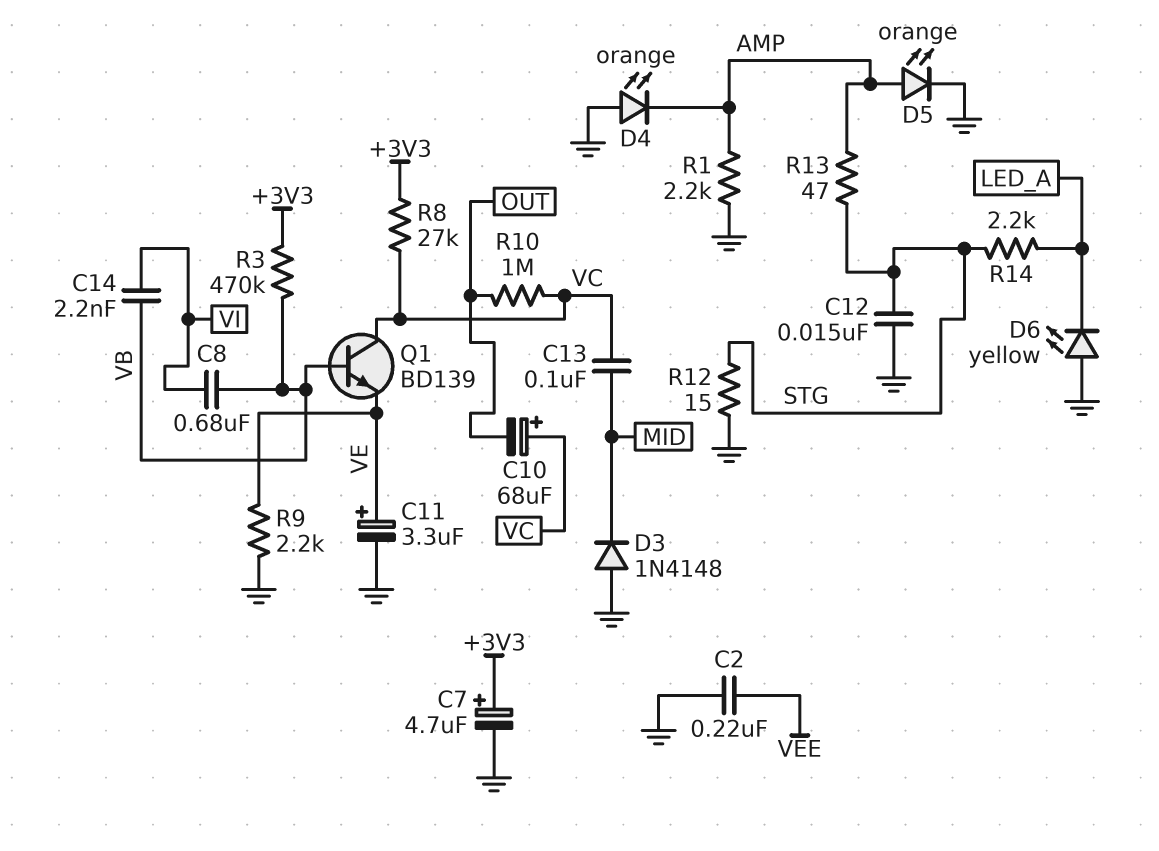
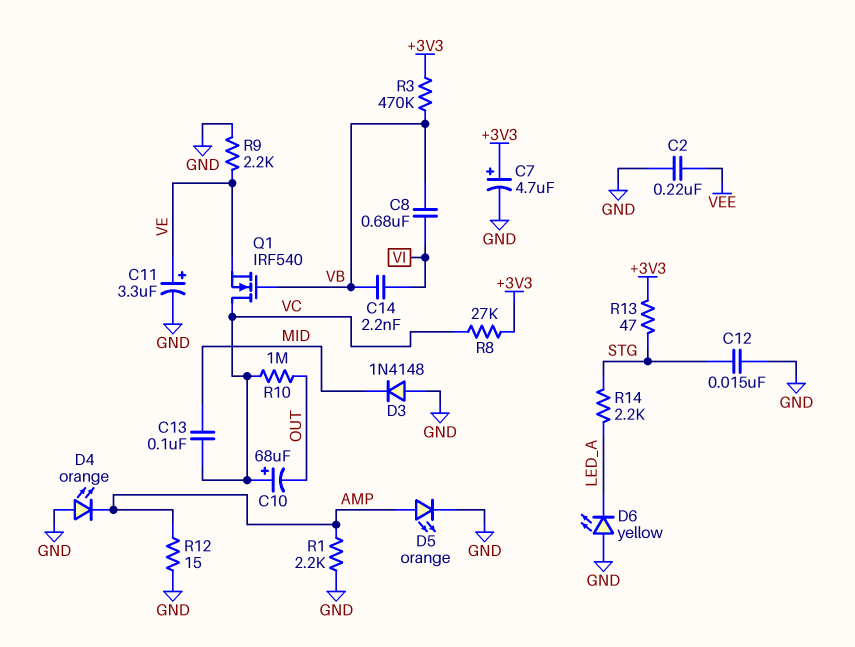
Q1: NPN BD139 (B VB, C VC, E VE) -> NMOS IRF540 (G VB, D VC, S VE)
R12: 15 (GND, STG) -> 15 (AMP, GND)
R13: 47 (AMP, STG) -> 47 (+3V3, STG)

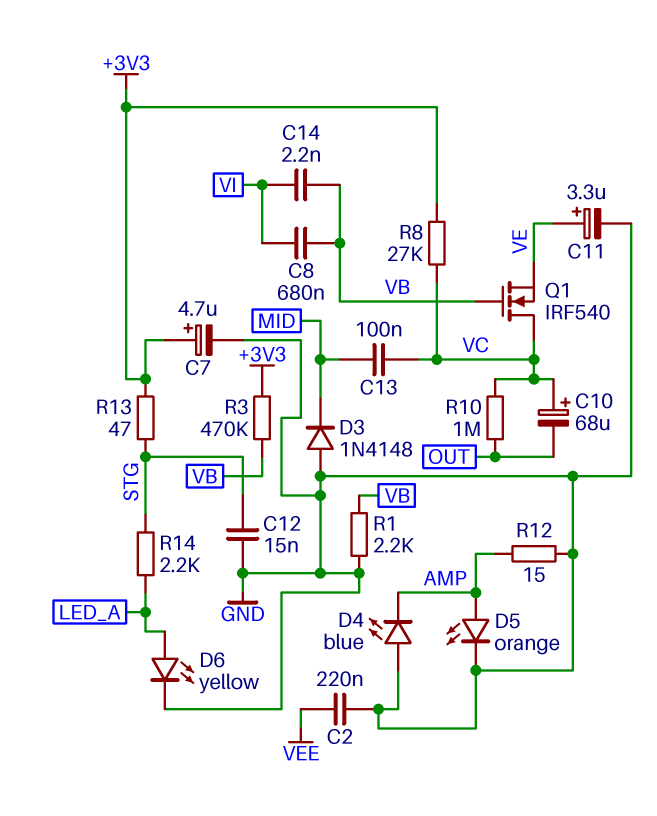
D4: LED orange (A GND, K AMP) -> LED blue (A GND, K AMP)
D6: LED yellow (A GND, K LED_A) -> LED yellow (A LED_A, K GND)
R1: 2.2k (AMP, GND) -> 2.2k (GND, VB)
R9: 2.2k (GND, VE) -> none

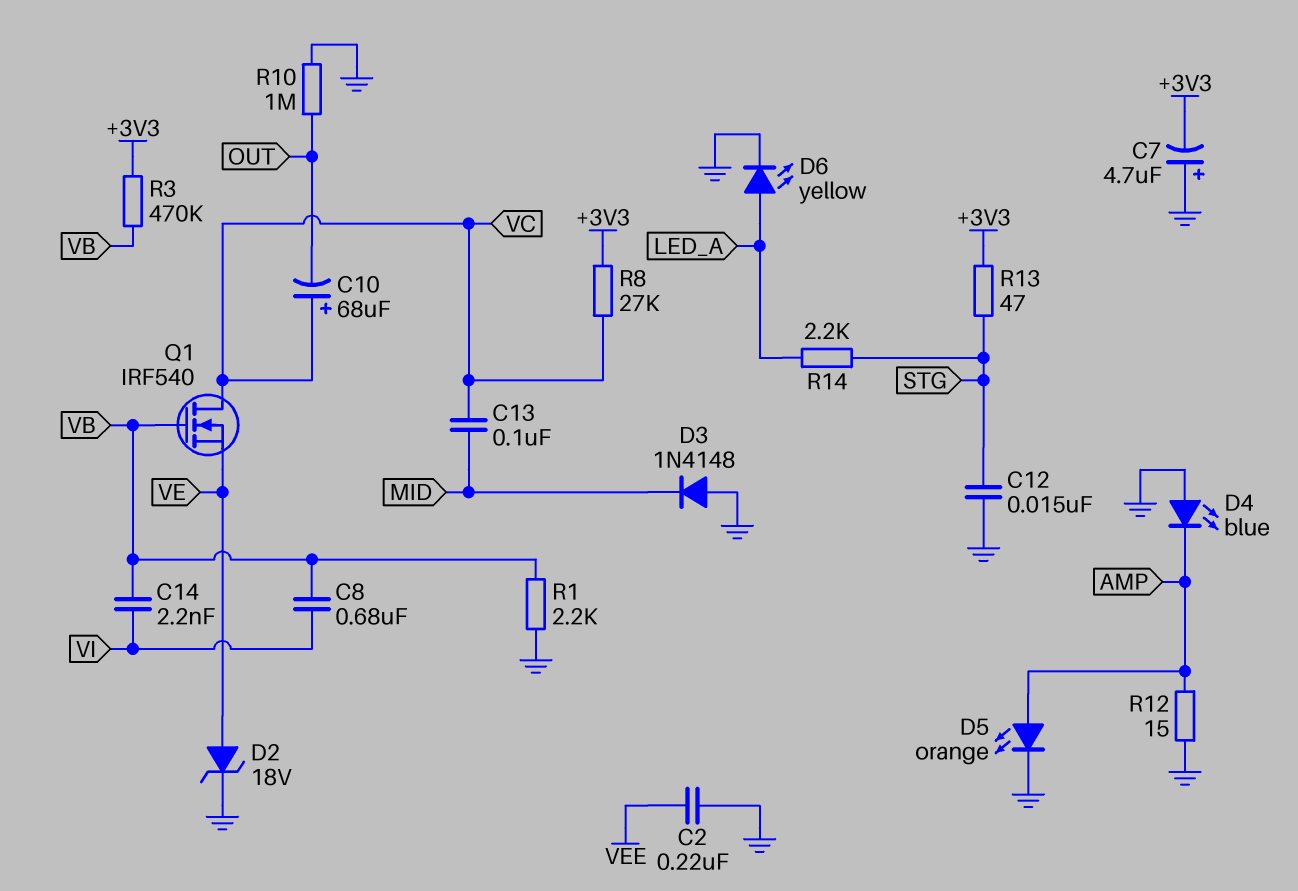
C7: 4.7uF (plus +3V3, minus GND) -> 4.7uF (plus GND, minus +3V3)
C11: 3.3uF (plus VE, minus GND) -> none
D2: none -> zener 18V (A VE, K GND)
R10: 1M (OUT, VC) -> 1M (GND, OUT)

